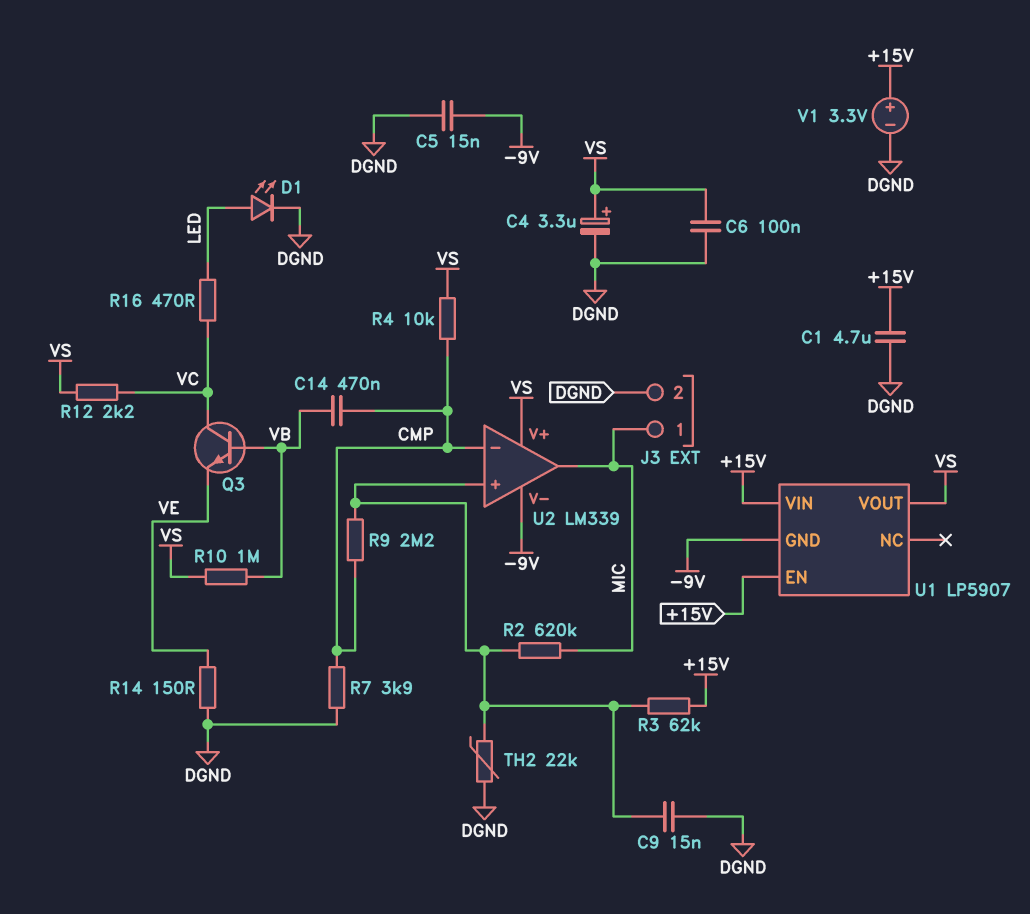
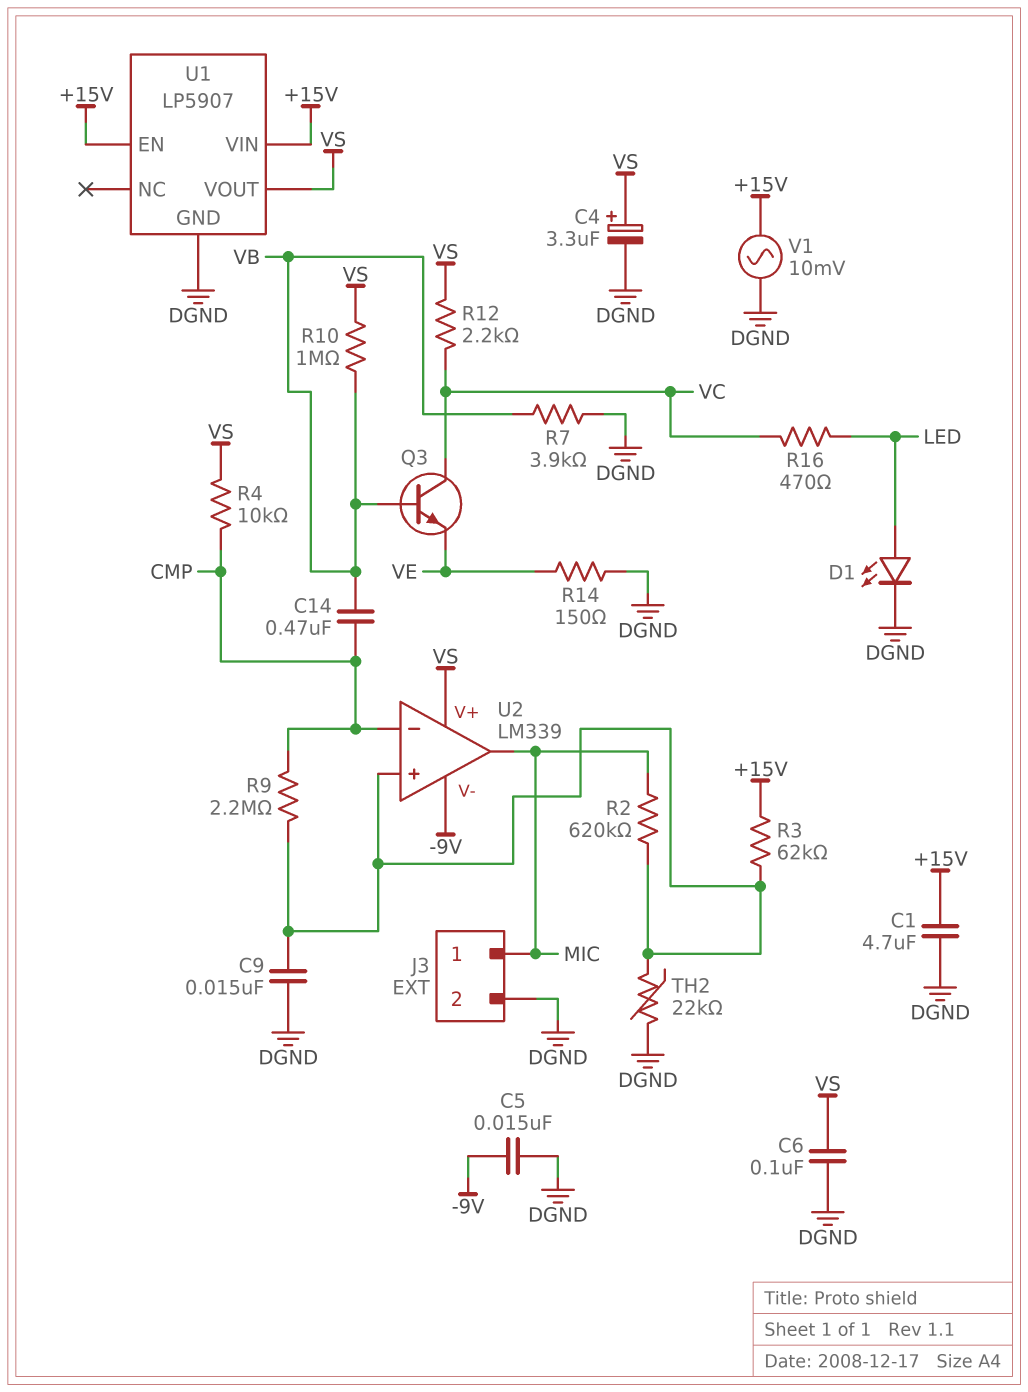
R7: 3.9k (CMP, DGND) -> 3.9k (DGND, VB)
U1 pin GND: -9V -> DGND
V1: 3.3V (plus +15V, minus DGND) -> AC 10mV (+15V, DGND)

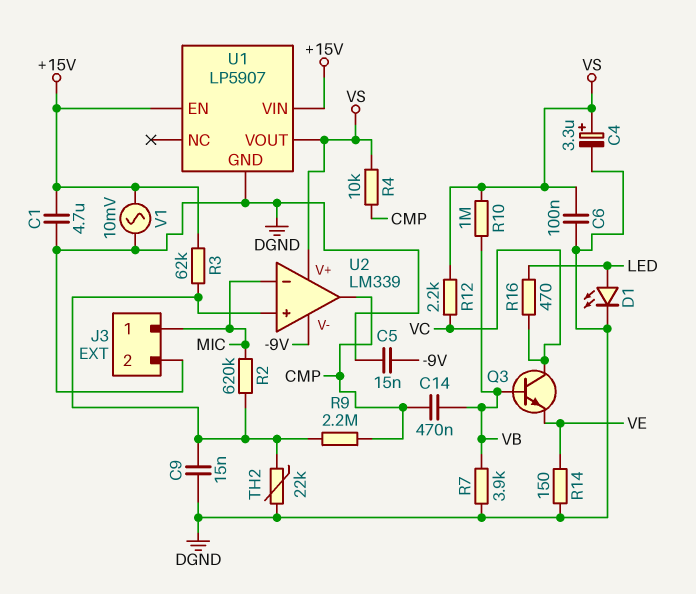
U2 pin in-: CMP -> MIC
U2 pin out: MIC -> CMP

